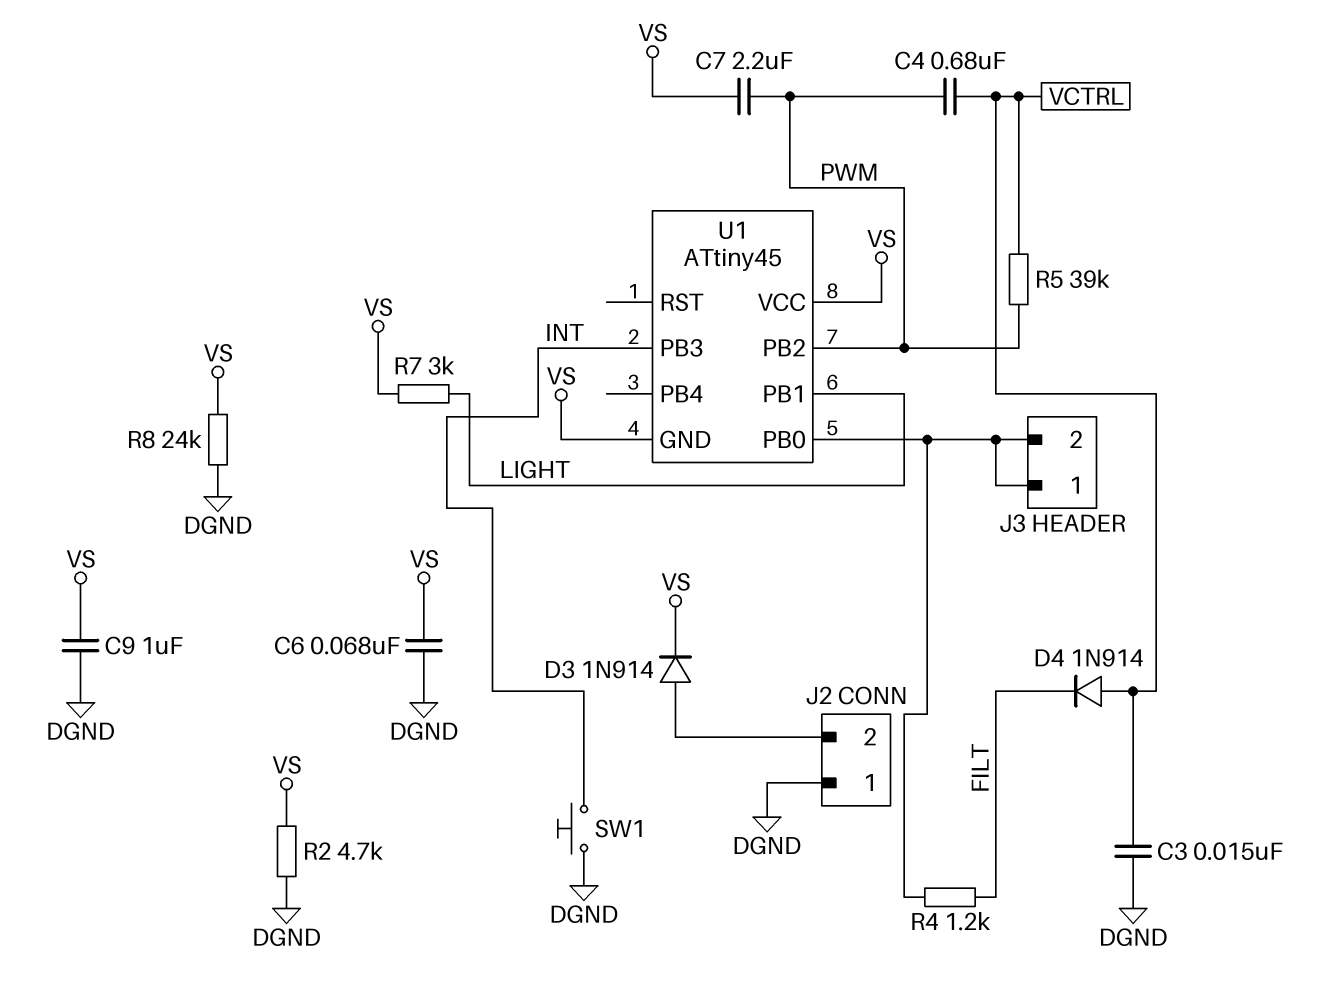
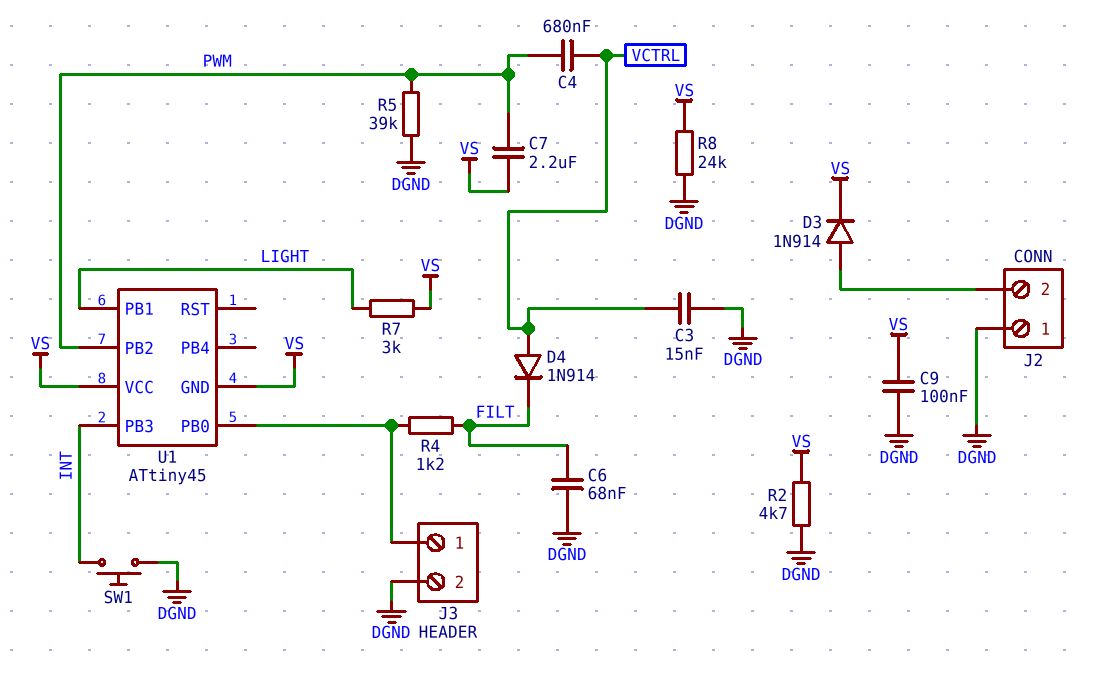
C6: 68nF (DGND, VS) -> 68nF (DGND, FILT)
C9: 1uF (DGND, VS) -> 100nF (DGND, VS)
J3 pin 2: J3/1 -> DGND
R5: 39k (PWM, VCTRL) -> 39k (DGND, PWM)

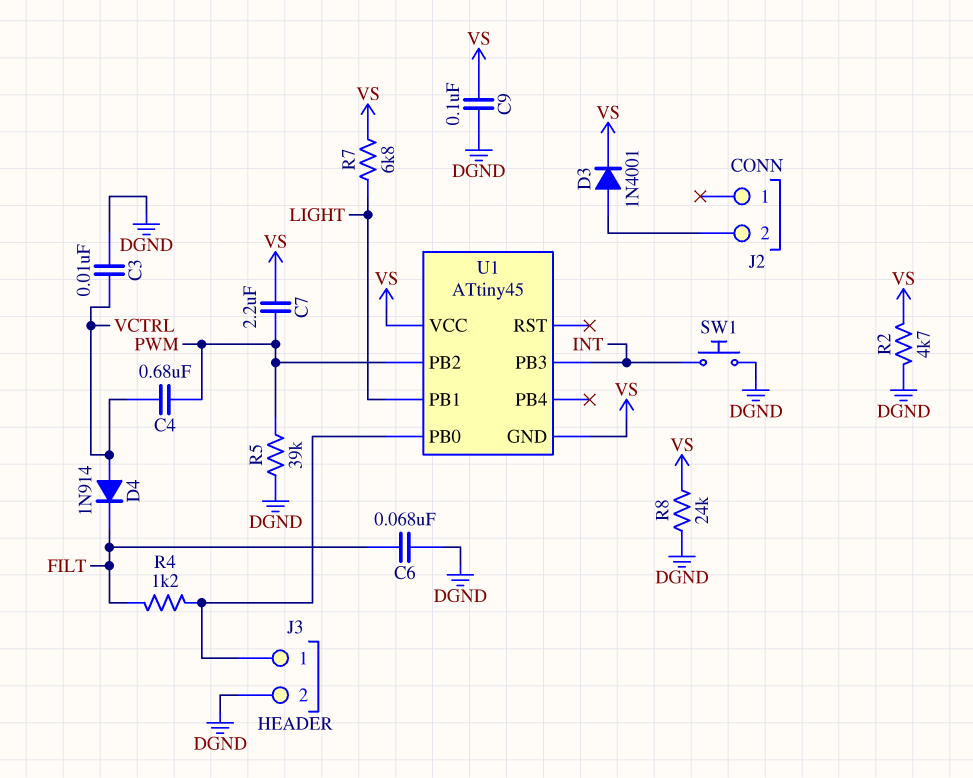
C3: 15nF (DGND, VCTRL) -> 10nF (DGND, VCTRL)
D3: diode 1N914 (A J2/2, K VS) -> diode 1N4001 (A J2/2, K VS)
J2 pin 1: DGND -> none
R7: 3k (LIGHT, VS) -> 6.8k (LIGHT, VS)

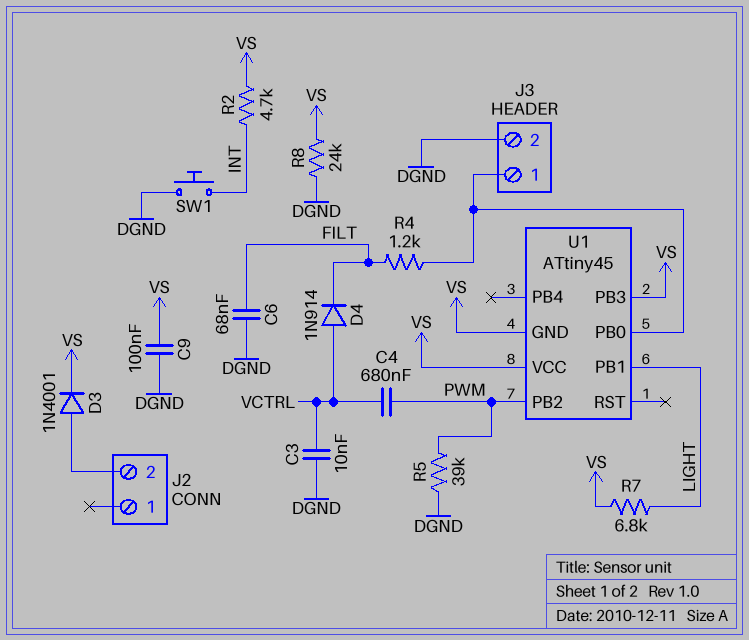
C7: 2.2uF (PWM, VS) -> none
R2: 4.7k (DGND, VS) -> 4.7k (INT, VS)
U1 pin PB3: INT -> VS

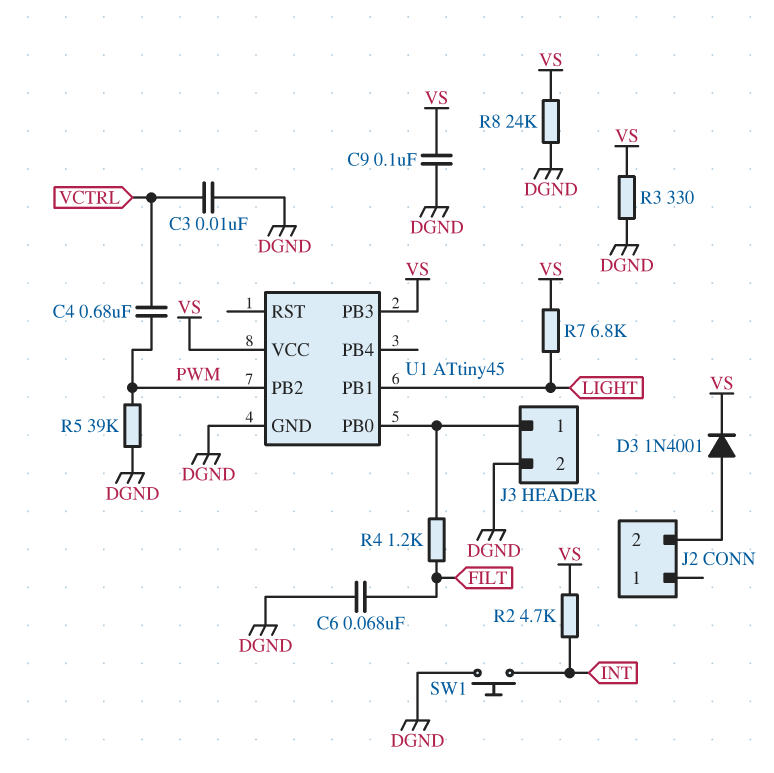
D4: diode 1N914 (A VCTRL, K FILT) -> none
R3: none -> 330 (DGND, VS)
U1 pin GND: VS -> DGND

